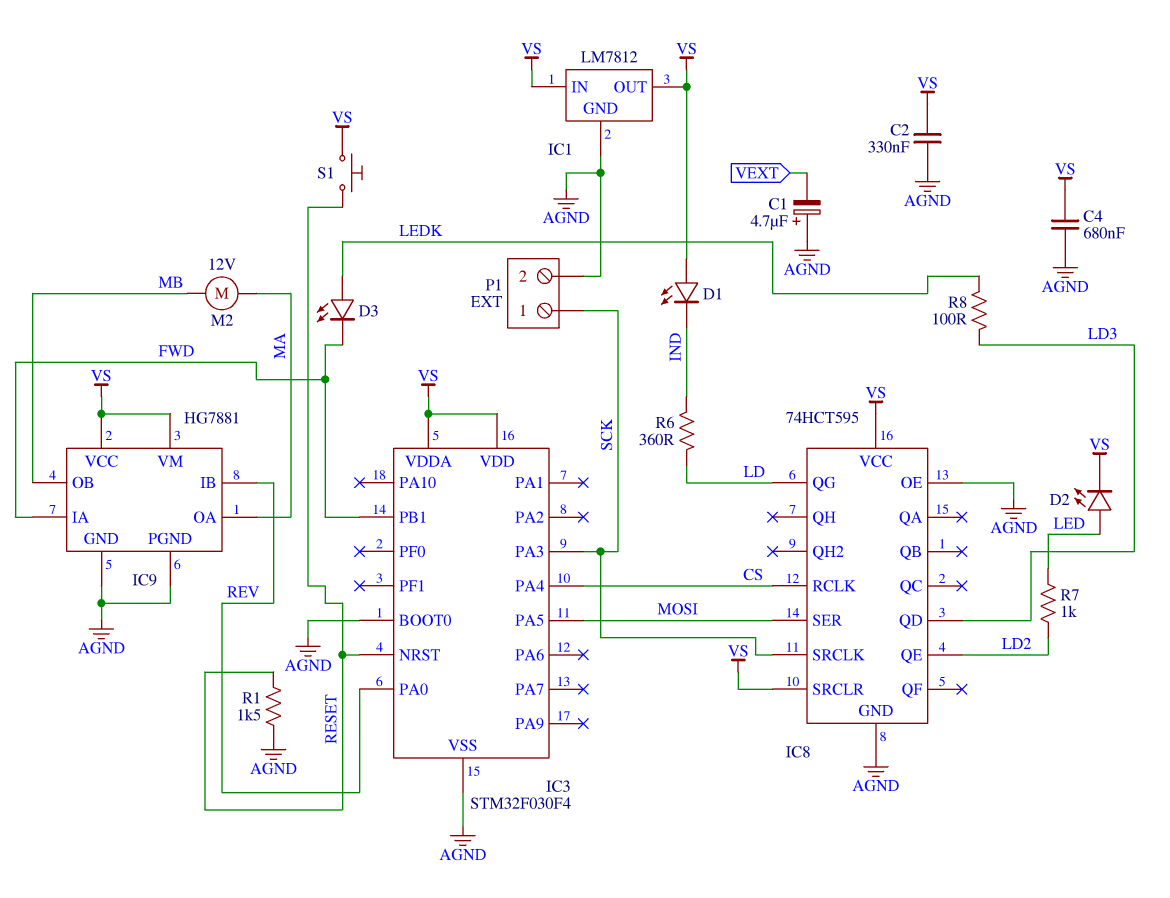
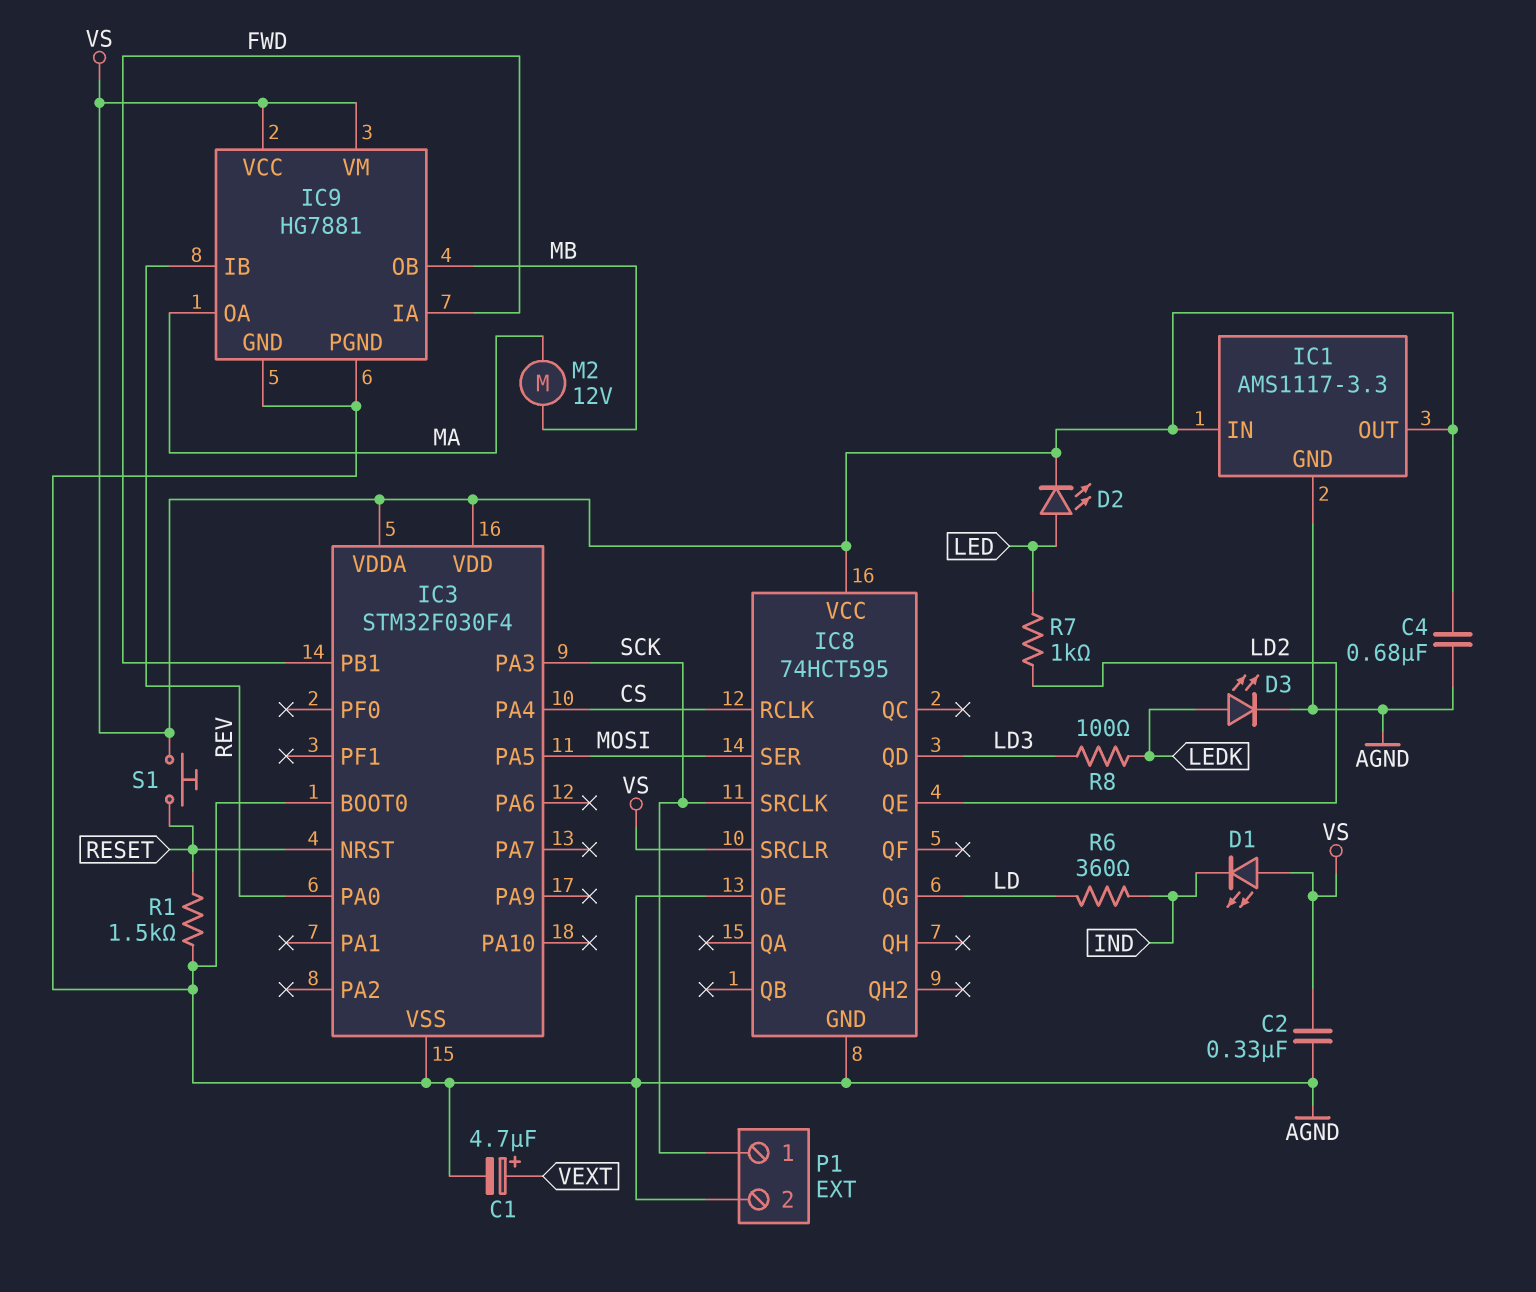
C1: 4.7uF (plus AGND, minus VEXT) -> 4.7uF (plus VEXT, minus AGND)
D3: LED (A LEDK, K FWD) -> LED (A LEDK, K AGND)
IC1: LM7812 -> AMS1117-3.3

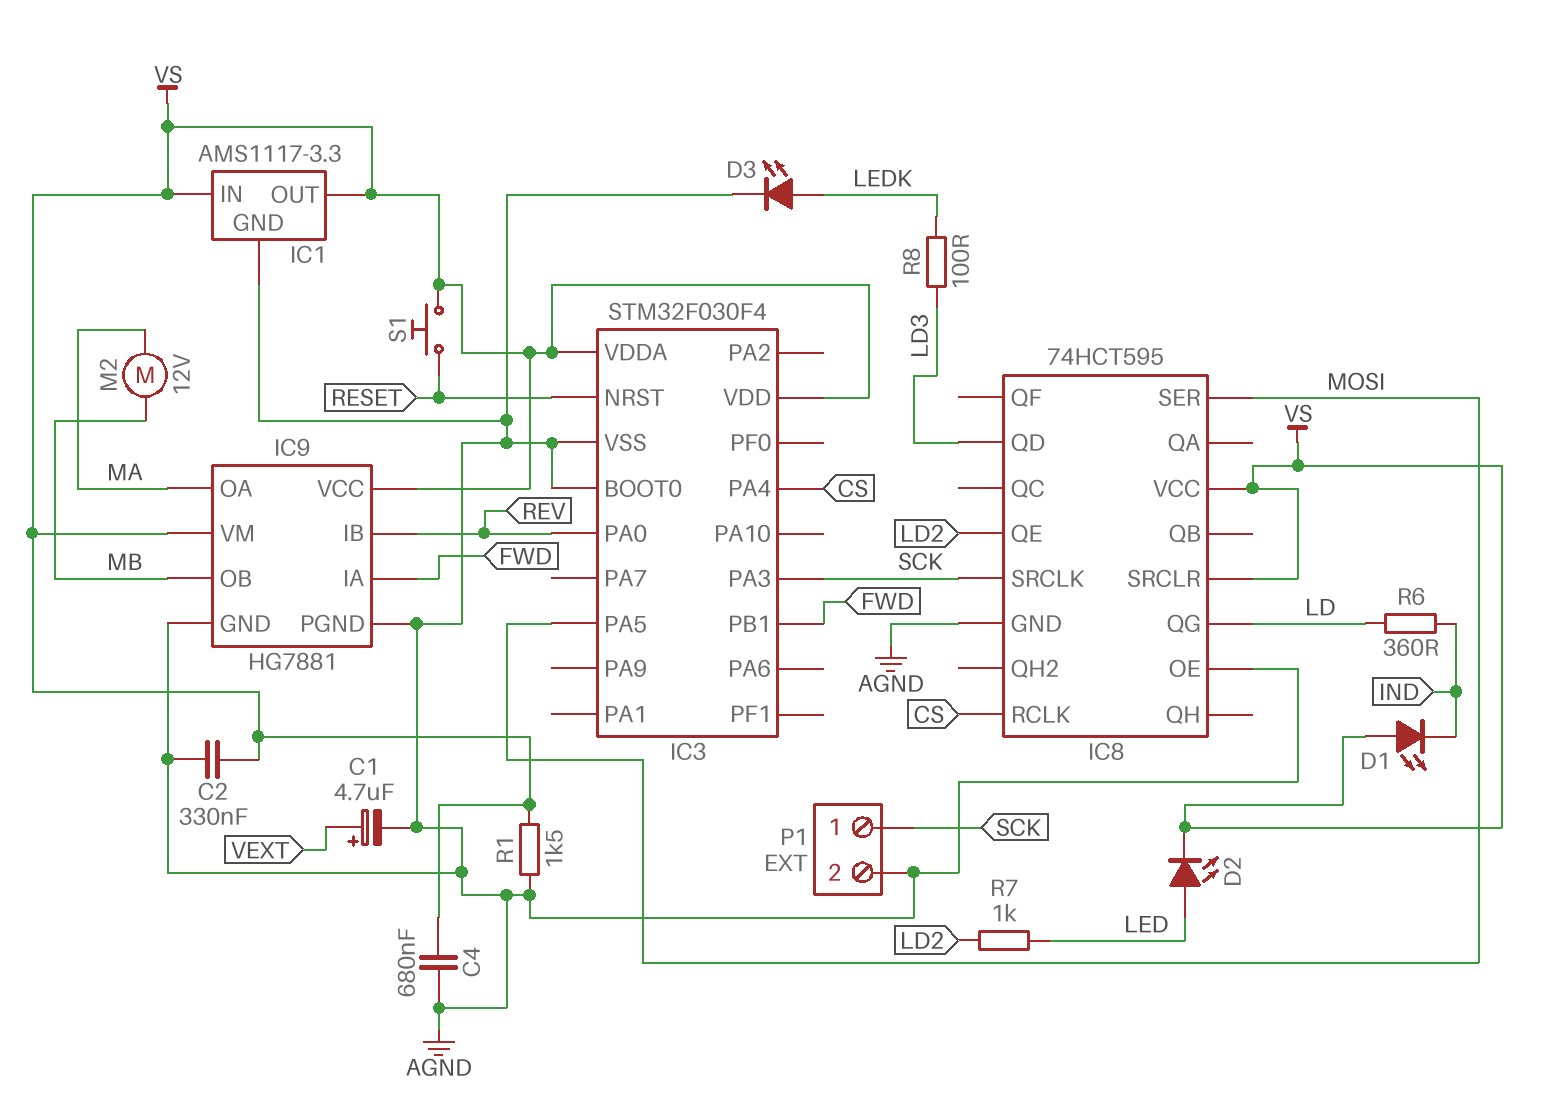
R1: 1.5k (AGND, RESET) -> 1.5k (AGND, VS)

